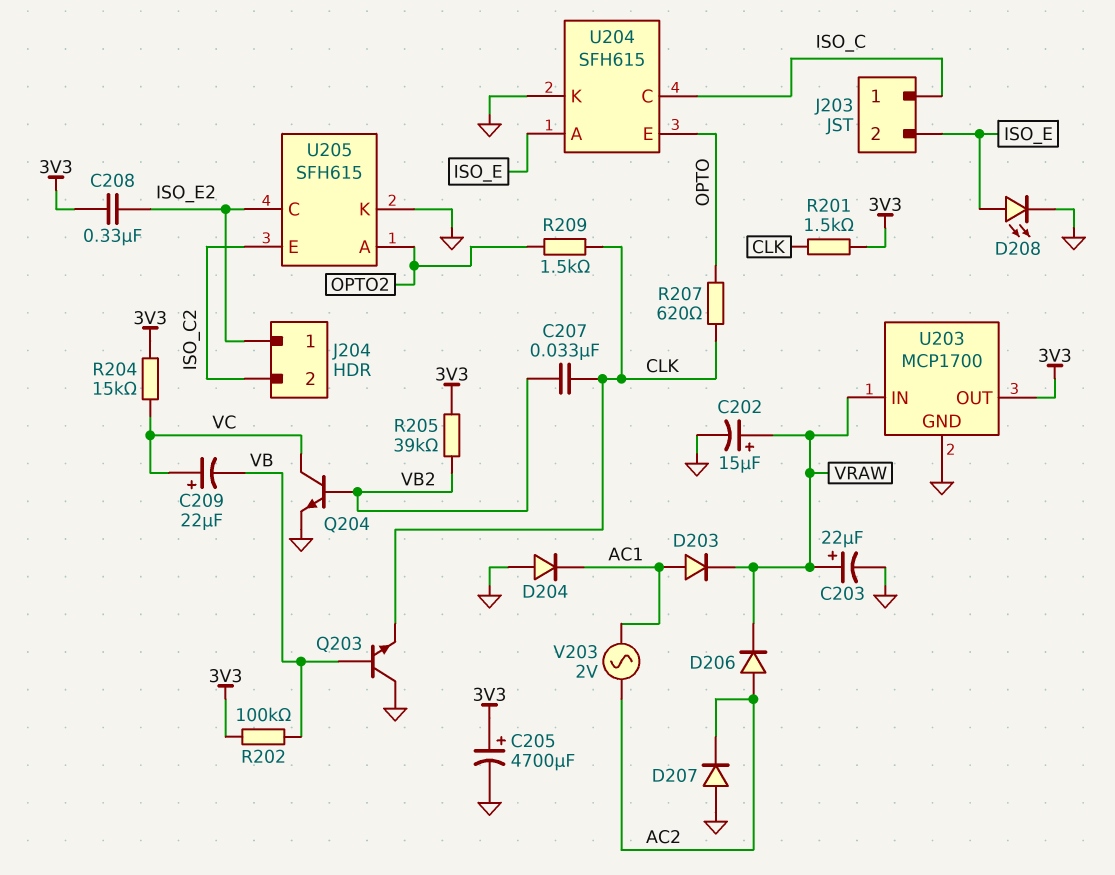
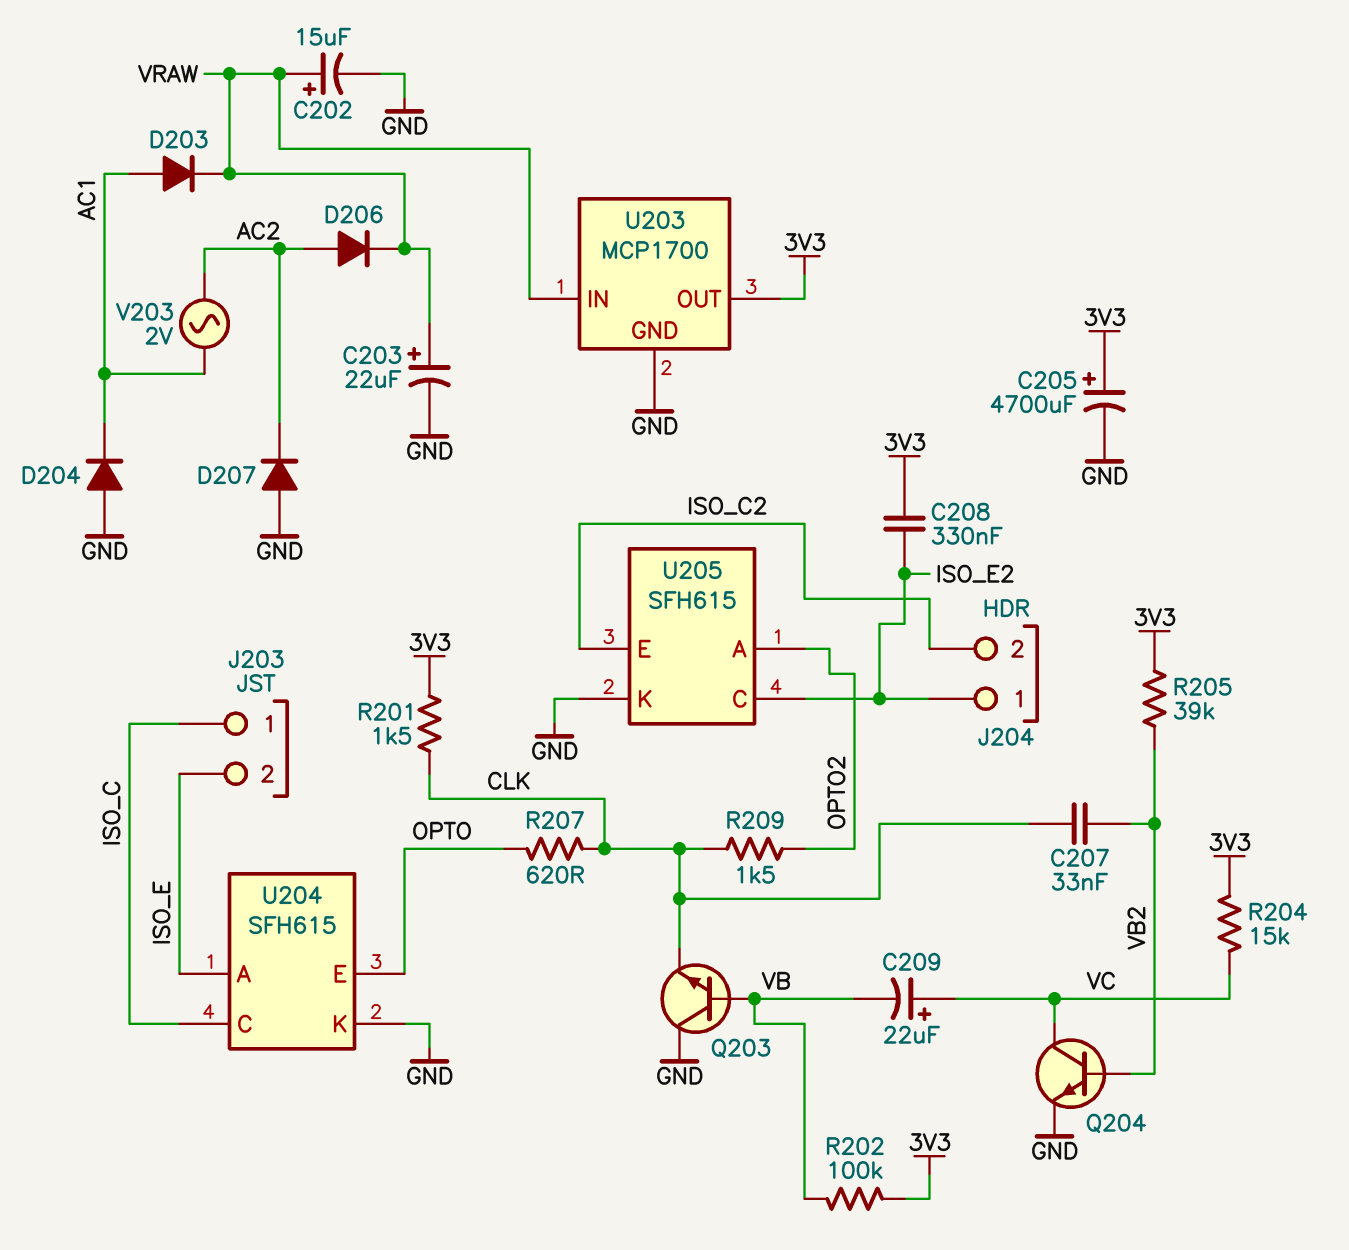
D208: LED (A ISO_E, K GND) -> none

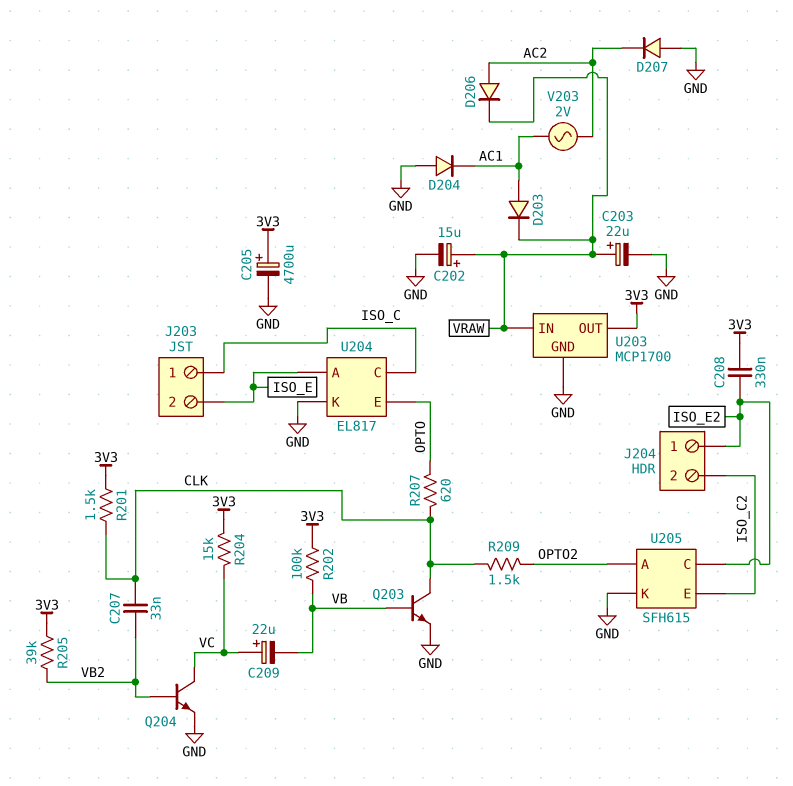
Q203: NPN (B VB, C GND, E CLK) -> NPN (B VB, C CLK, E GND)
U204: SFH615 -> EL817

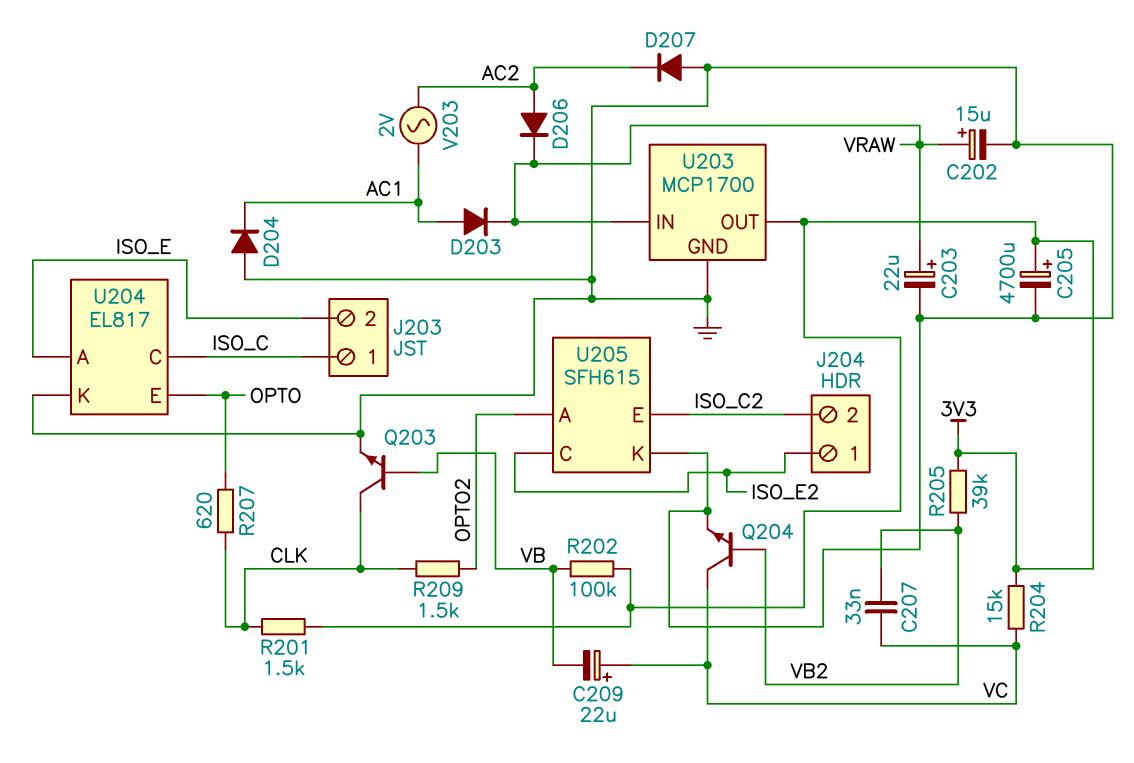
C207: 33nF (CLK, VB2) -> 33nF (VB2, VC)
C208: 330nF (3V3, ISO_E2) -> none

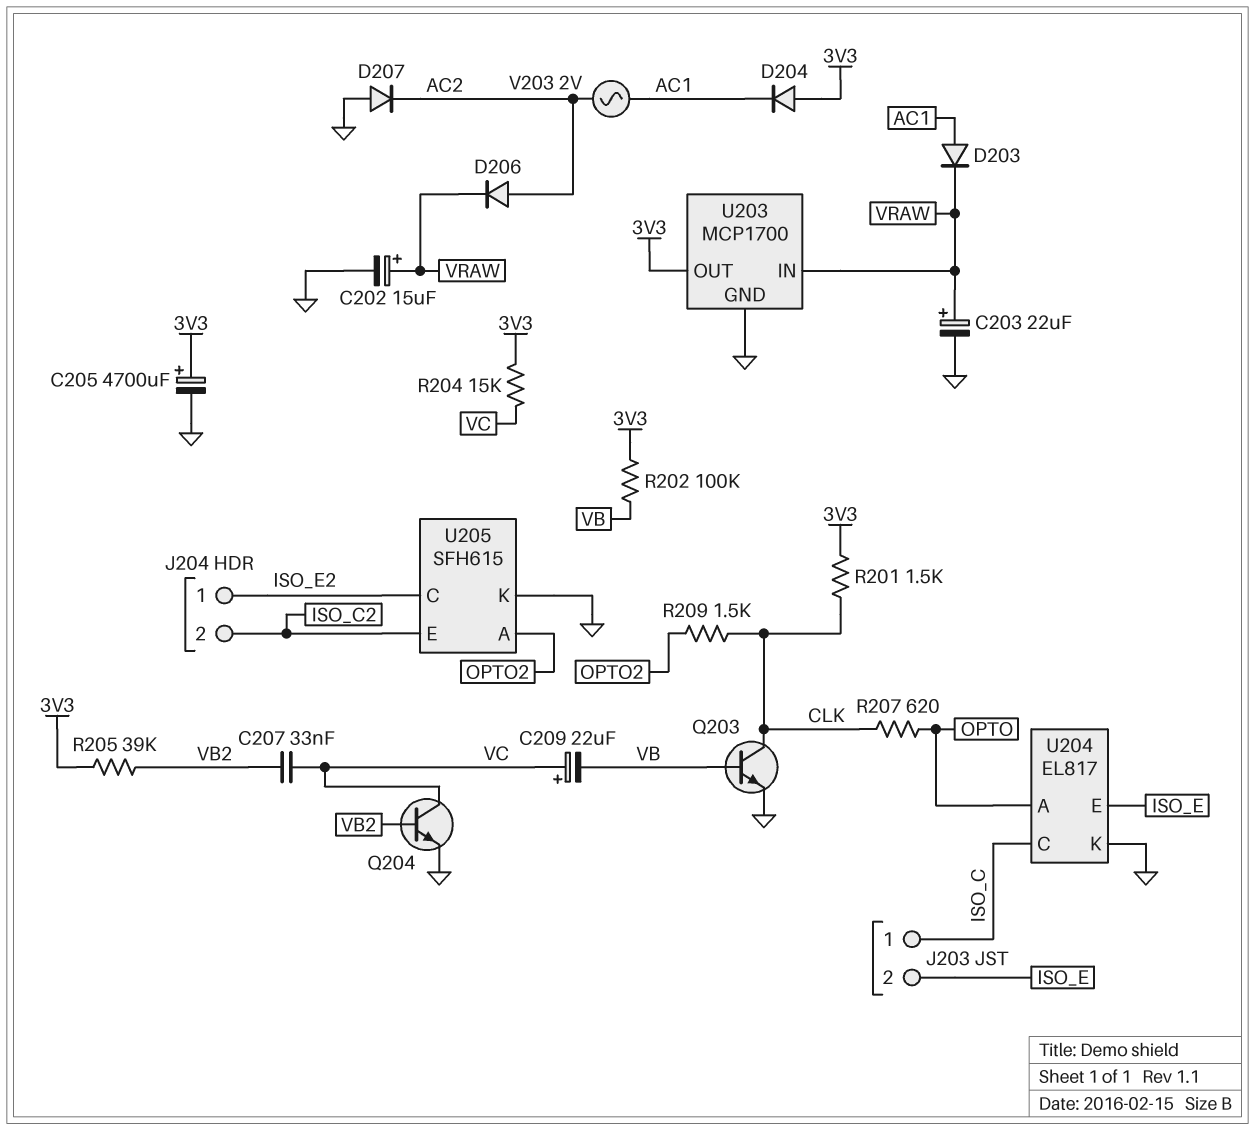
D204: diode (A GND, K AC1) -> diode (A 3V3, K AC1)
U204 pin A: ISO_E -> OPTO
U204 pin E: OPTO -> ISO_E

